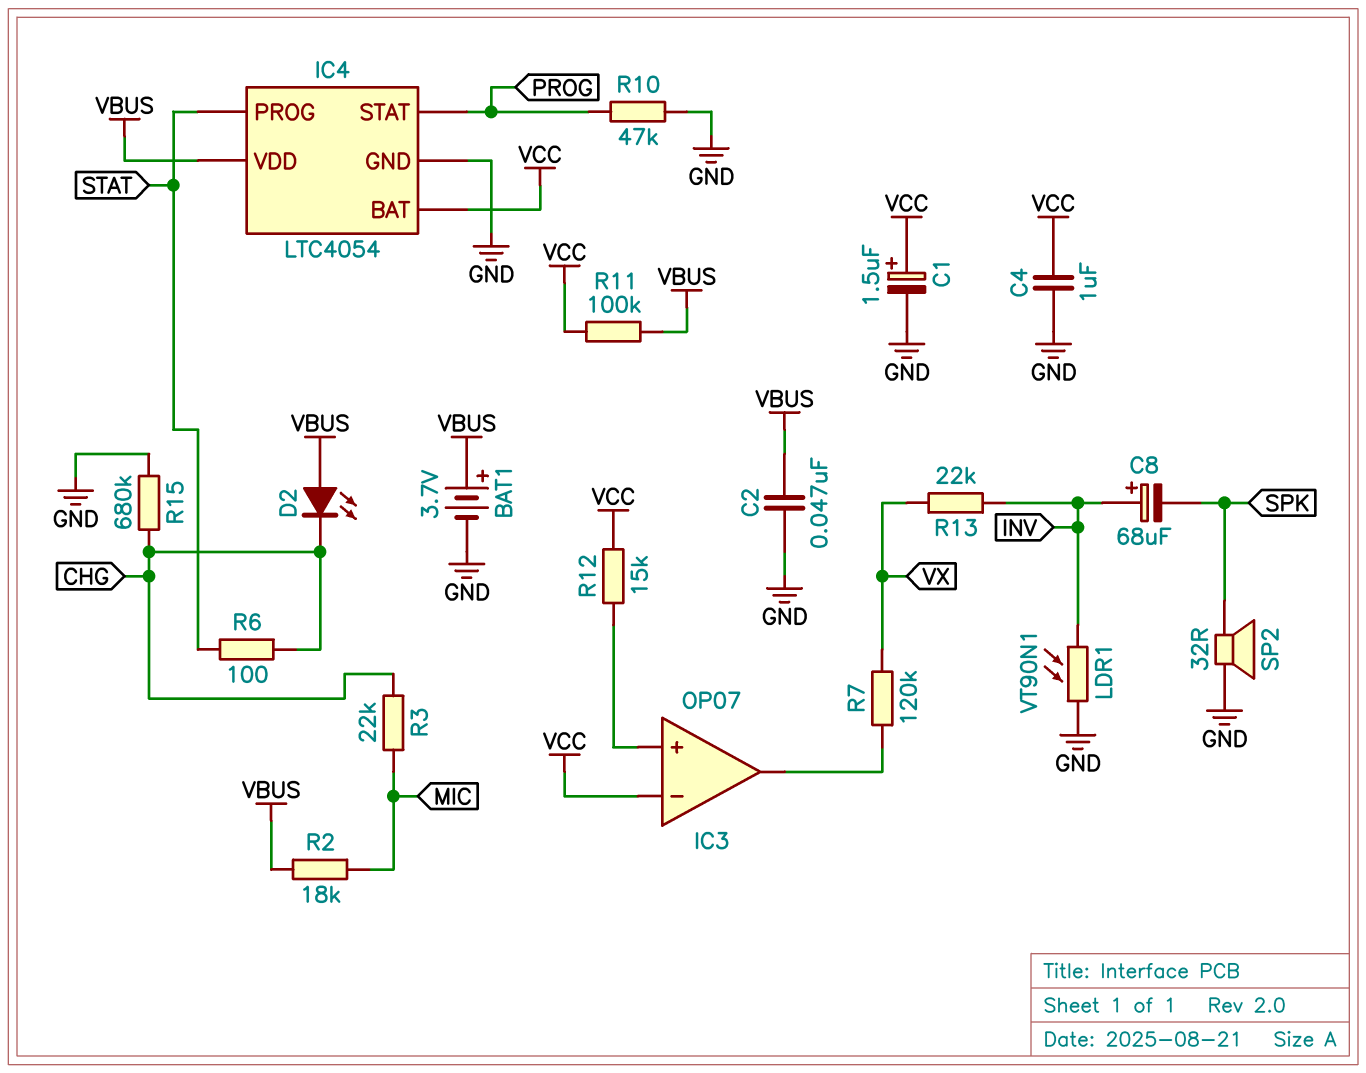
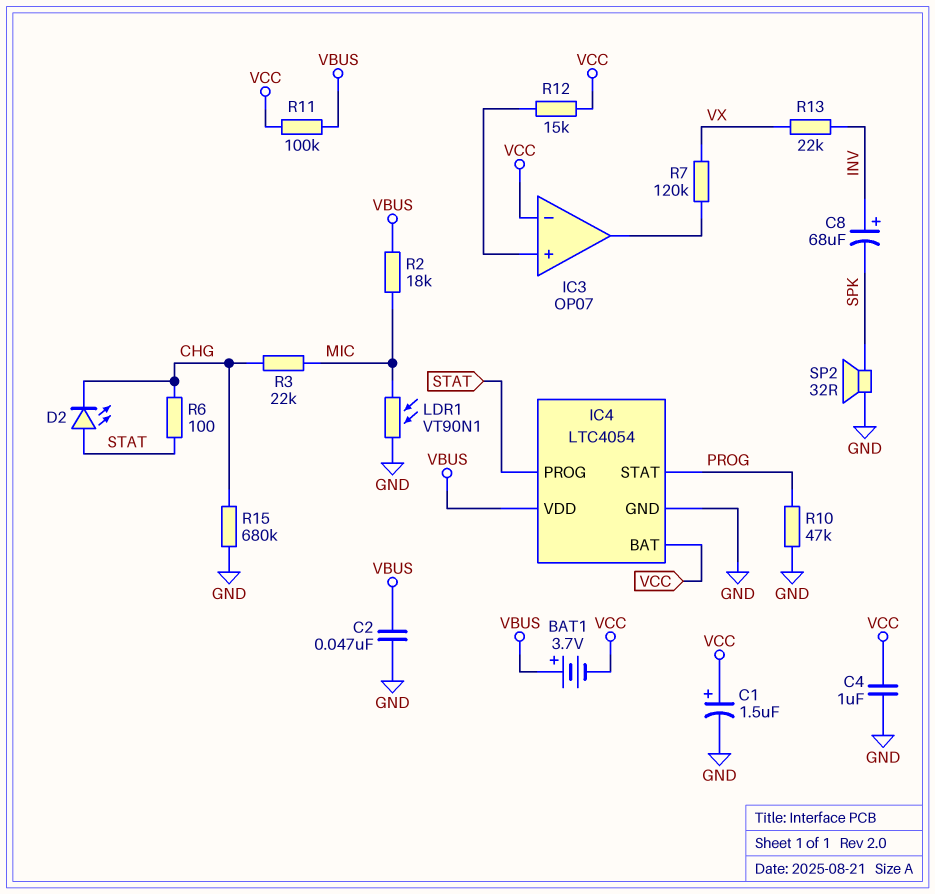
BAT1: 3.7V (plus VBUS, minus GND) -> 3.7V (plus VBUS, minus VCC)
D2: LED (A VBUS, K CHG) -> LED (A STAT, K CHG)
LDR1: VT90N1 (GND, INV) -> VT90N1 (GND, MIC)

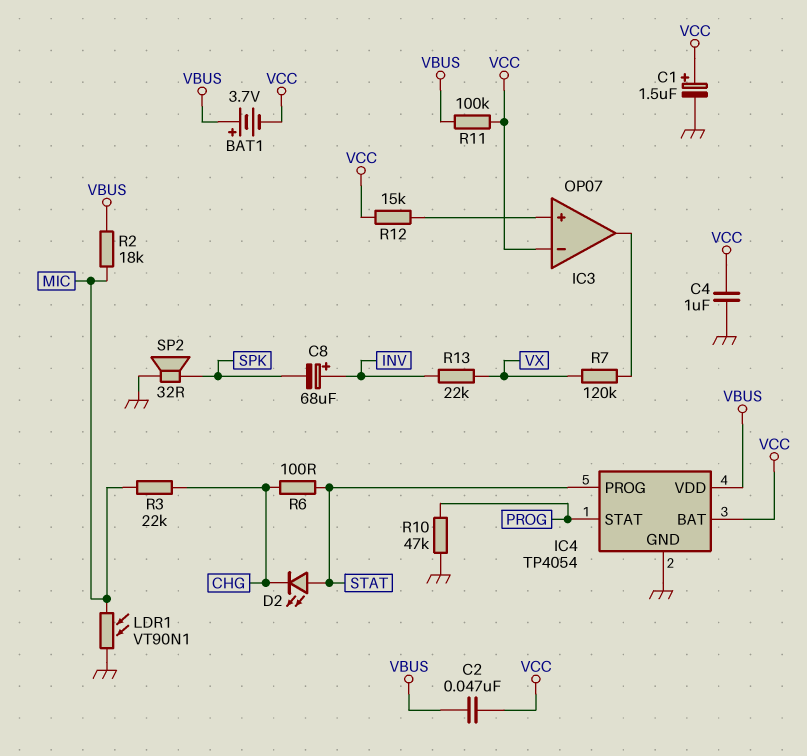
C2: 47nF (GND, VBUS) -> 47nF (VBUS, VCC)
IC4: LTC4054 -> TP4054
R15: 680k (CHG, GND) -> none

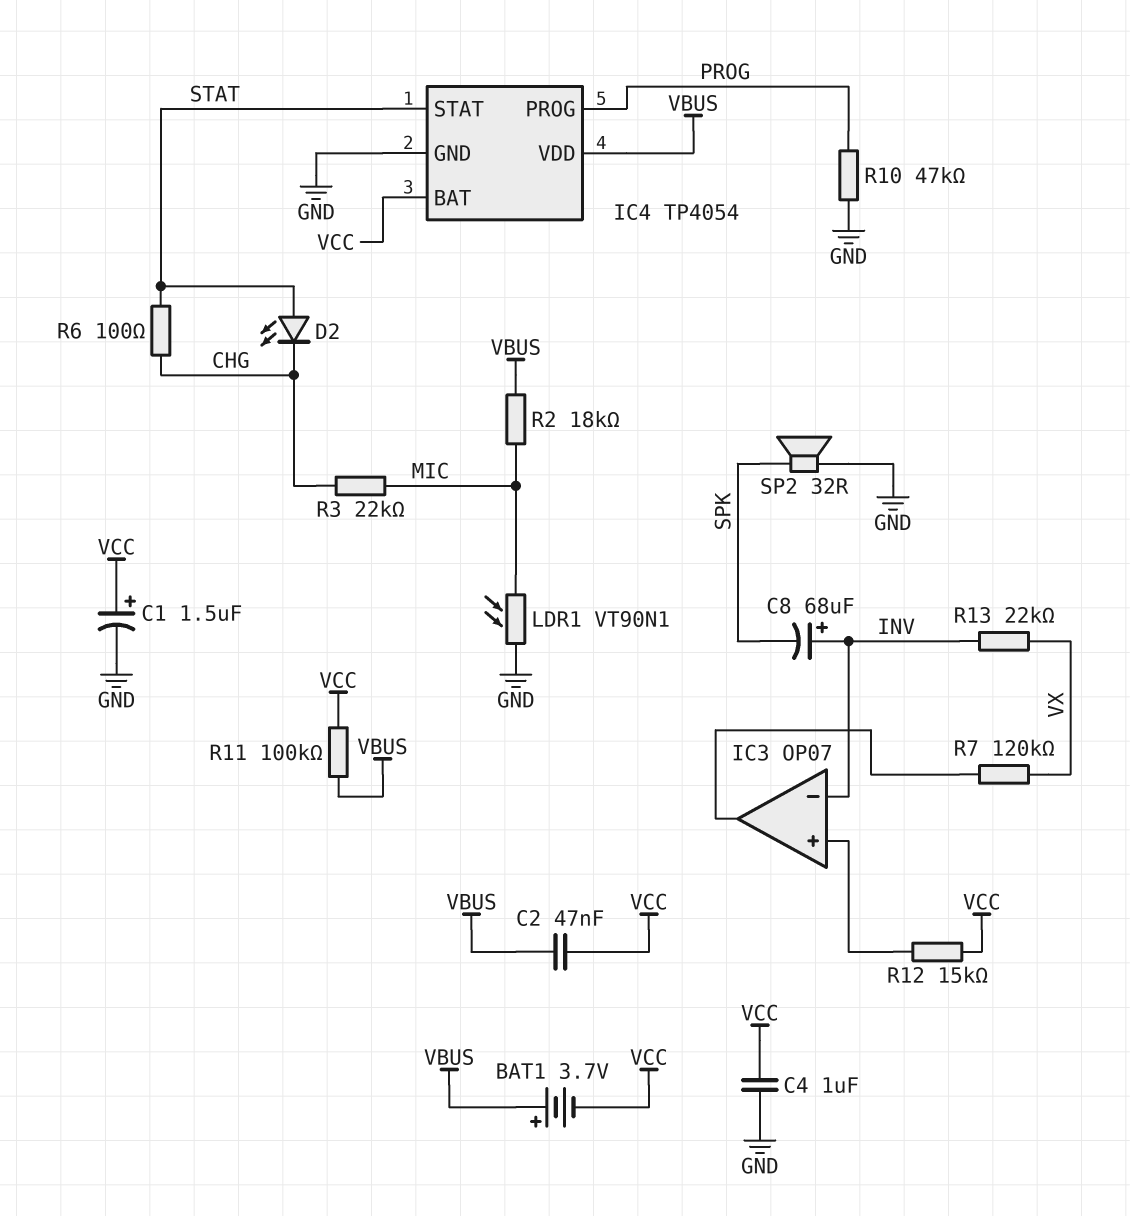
IC3 pin in-: VCC -> INV
IC4 pin PROG: STAT -> PROG
IC4 pin STAT: PROG -> STAT

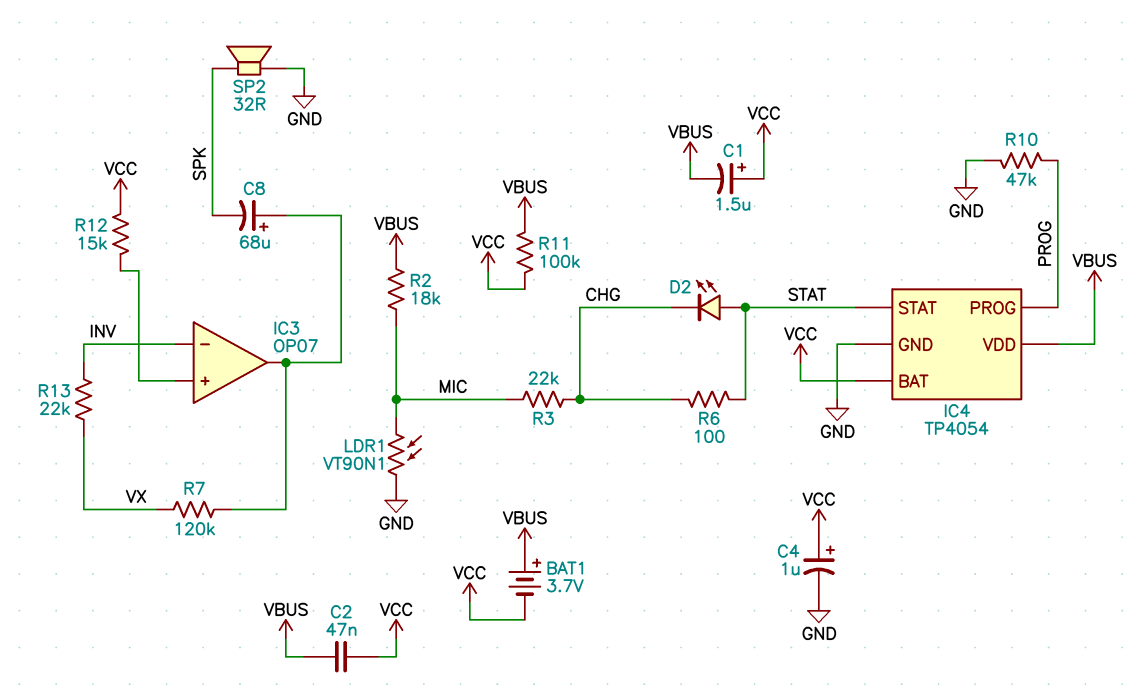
C1: 1.5uF (plus VCC, minus GND) -> 1.5uF (plus VCC, minus VBUS)
C4: 1uF (GND, VCC) -> 1uF (plus VCC, minus GND)
C8: 68uF (plus INV, minus SPK) -> 68uF (plus IC3/out, minus SPK)

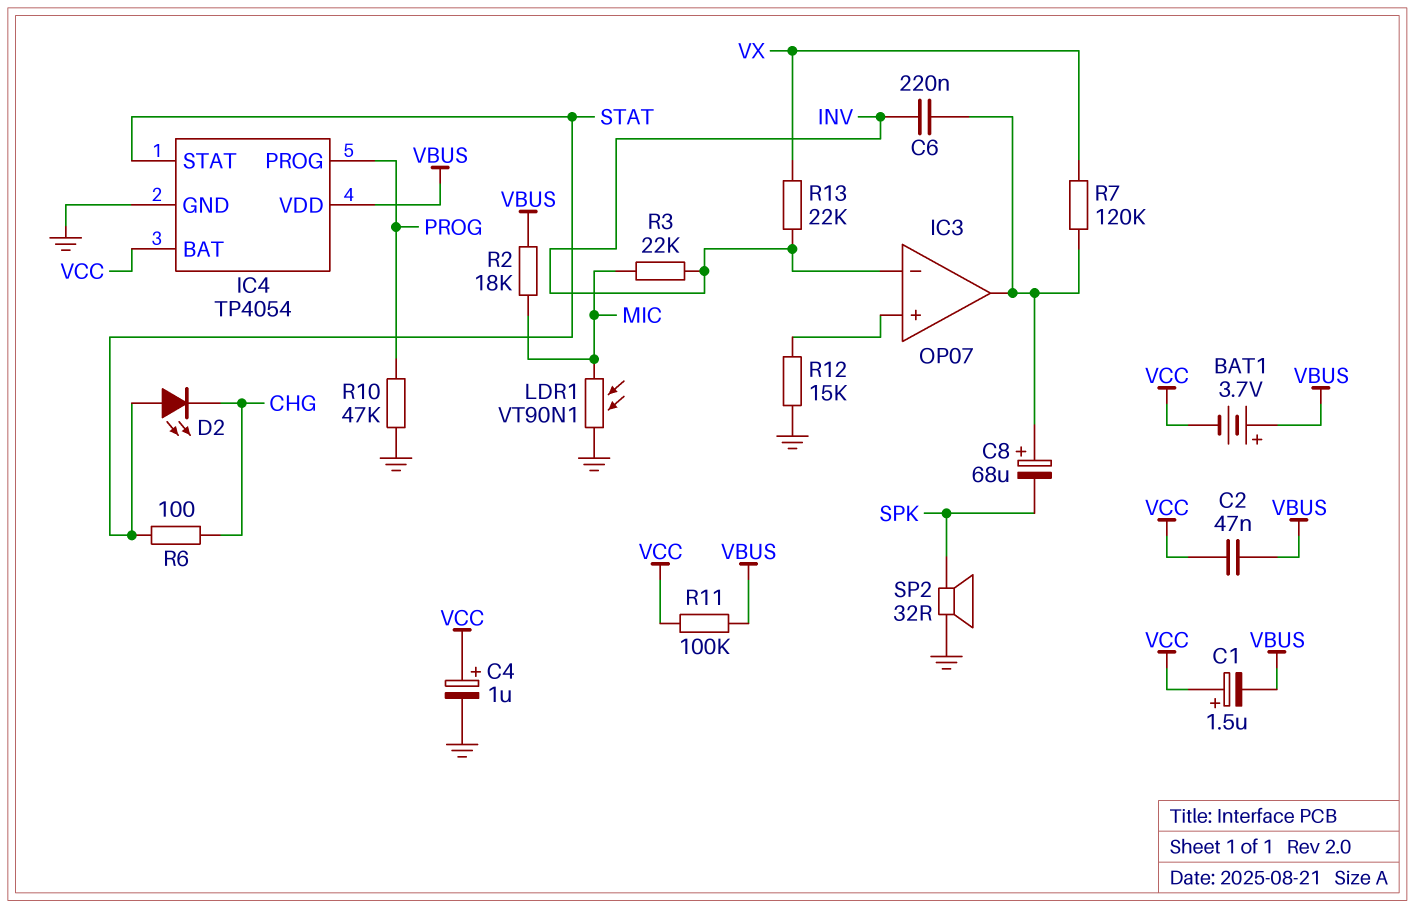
C6: none -> 220nF (IC3/out, INV)
R3: 22k (CHG, MIC) -> 22k (INV, MIC)
R12: 15k (IC3/in+, VCC) -> 15k (GND, IC3/in+)

